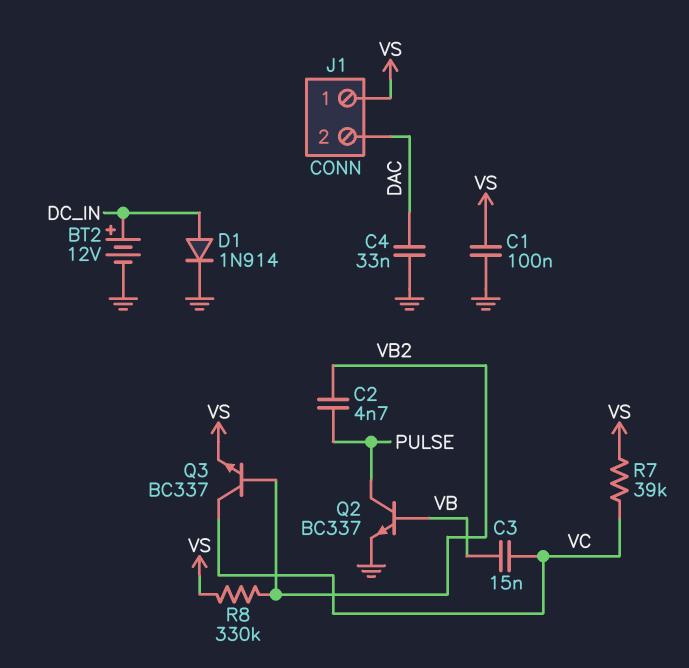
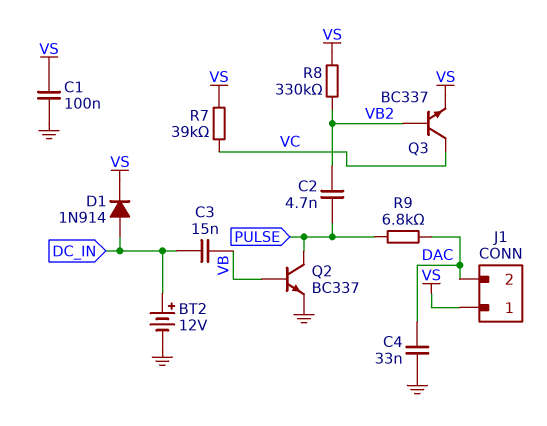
C3: 15nF (VB, VC) -> 15nF (DC_IN, VB)
D1: diode 1N914 (A DC_IN, K GND) -> diode 1N914 (A DC_IN, K VS)
R9: none -> 6.8k (DAC, PULSE)

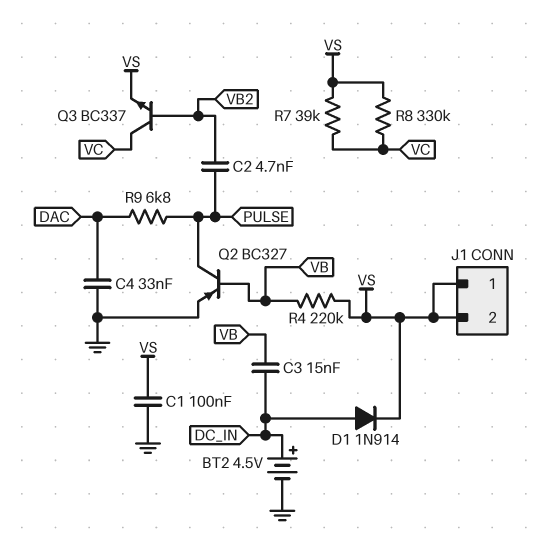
BT2: 12V (plus DC_IN, minus GND) -> 4.5V (plus DC_IN, minus GND)
J1 pin 2: DAC -> VS
Q2: NPN BC337 (B VB, C PULSE, E GND) -> PNP BC327 (B VB, C PULSE, E GND)
R4: none -> 220k (VB, VS)
R8: 330k (VB2, VS) -> 330k (VC, VS)

